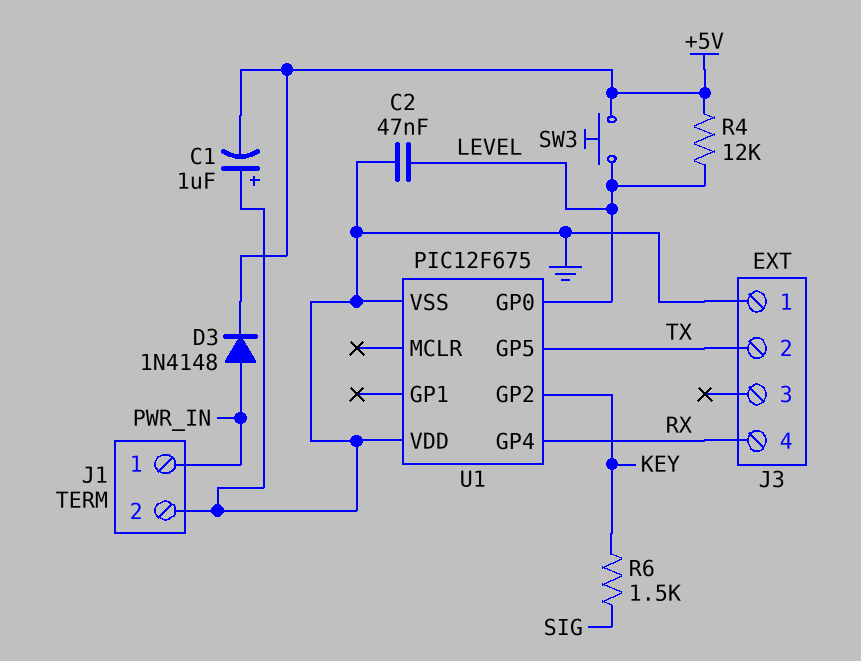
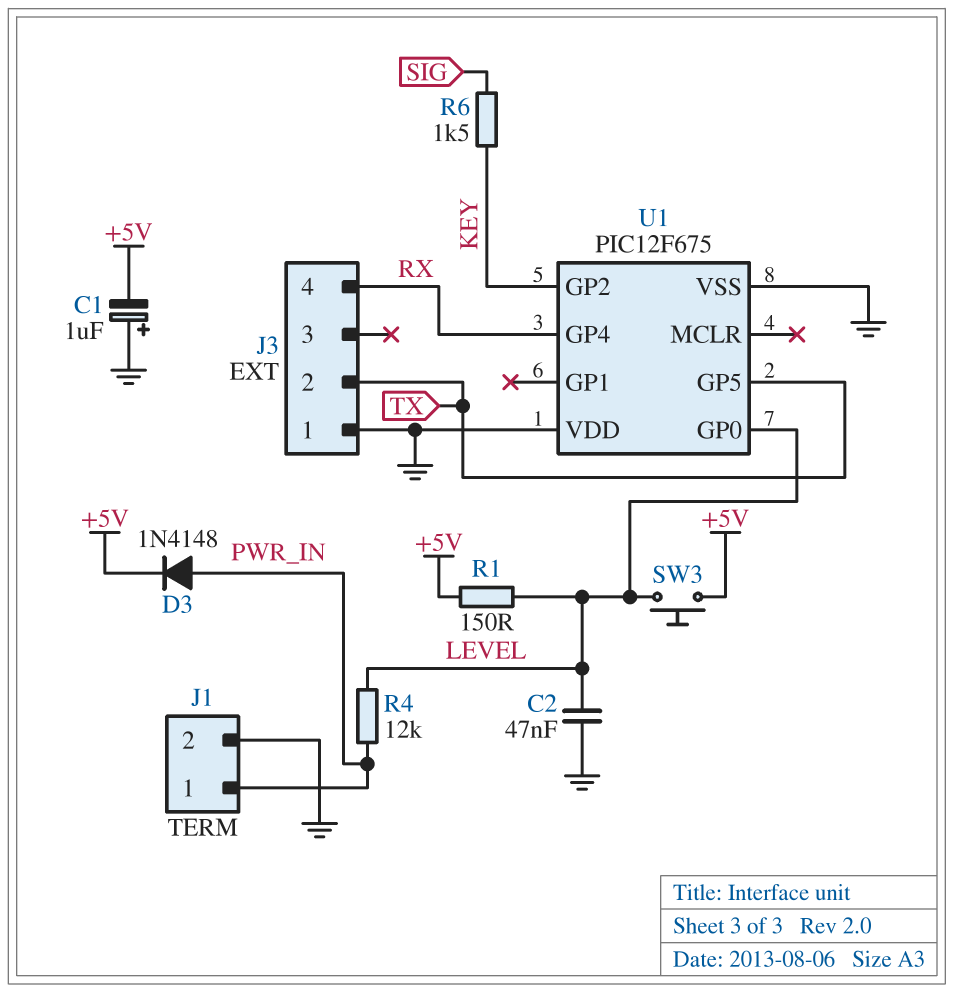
R1: none -> 150 (+5V, LEVEL)
R4: 12k (+5V, LEVEL) -> 12k (LEVEL, PWR_IN)

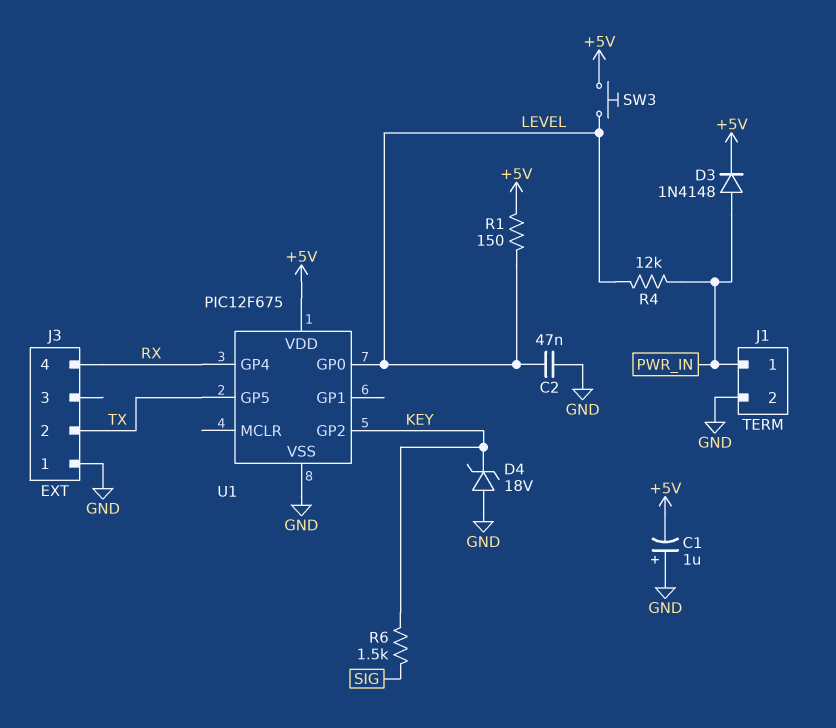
D4: none -> zener 18V (A GND, K KEY)
U1 pin VDD: GND -> +5V

